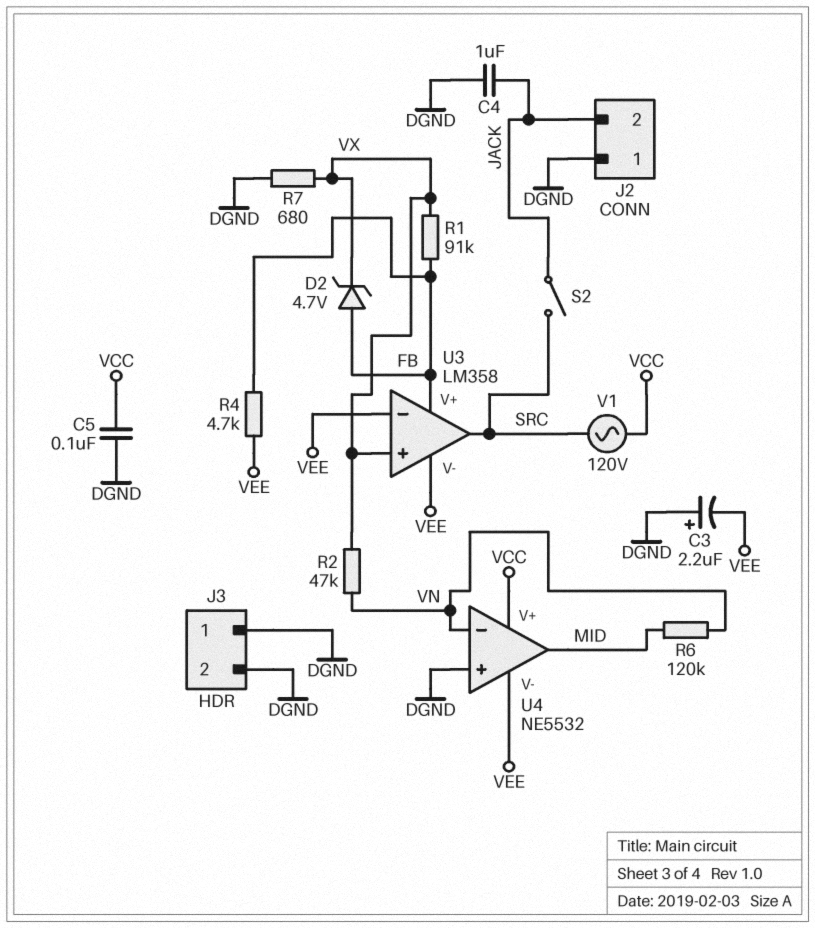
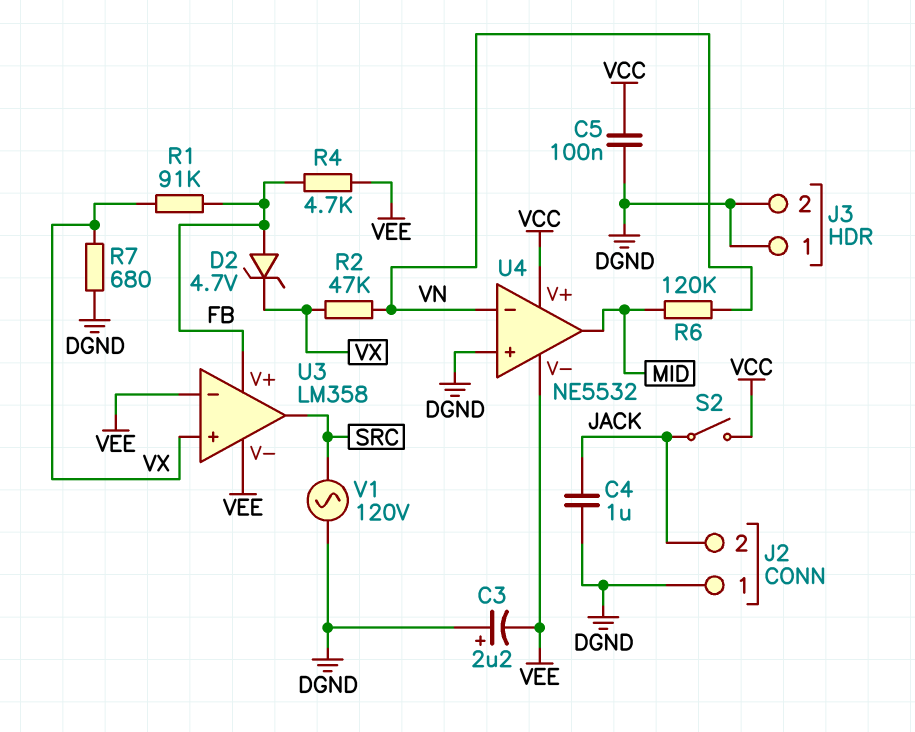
S2: switch (JACK, SRC) -> switch (JACK, VCC)
V1: AC 120V (SRC, VCC) -> AC 120V (DGND, SRC)

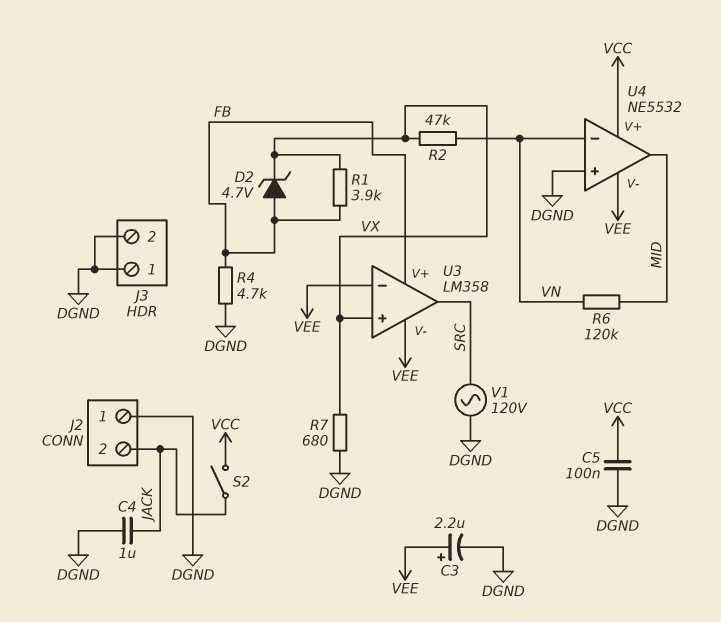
C3: 2.2uF (plus DGND, minus VEE) -> 2.2uF (plus VEE, minus DGND)
R1: 91k (FB, VX) -> 3.9k (FB, VX)
R4: 4.7k (FB, VEE) -> 4.7k (DGND, FB)

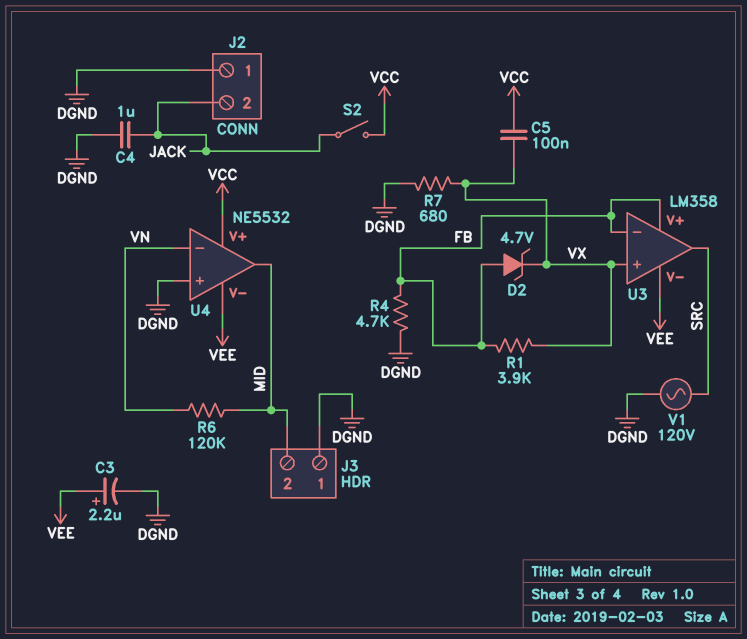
C5: 100nF (DGND, VCC) -> 100nF (VCC, VX)
J3 pin 2: DGND -> MID
R2: 47k (VN, VX) -> none
U3 pin in-: VEE -> FB

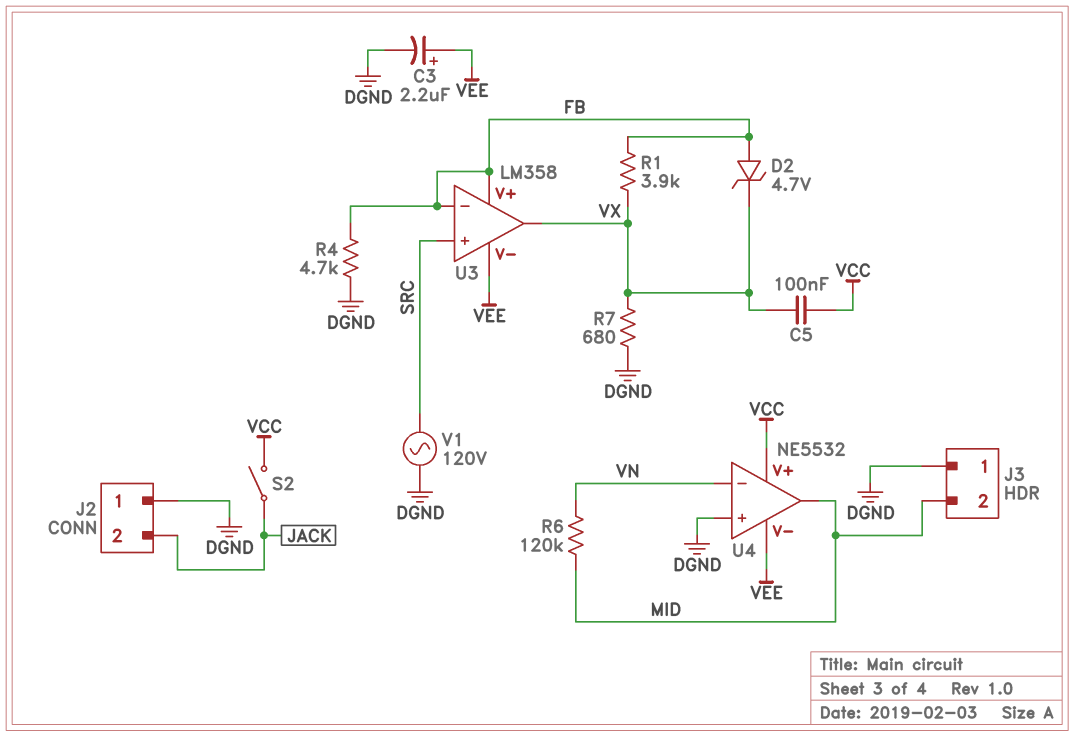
C4: 1uF (DGND, JACK) -> none
U3 pin in+: VX -> SRC
U3 pin out: SRC -> VX

